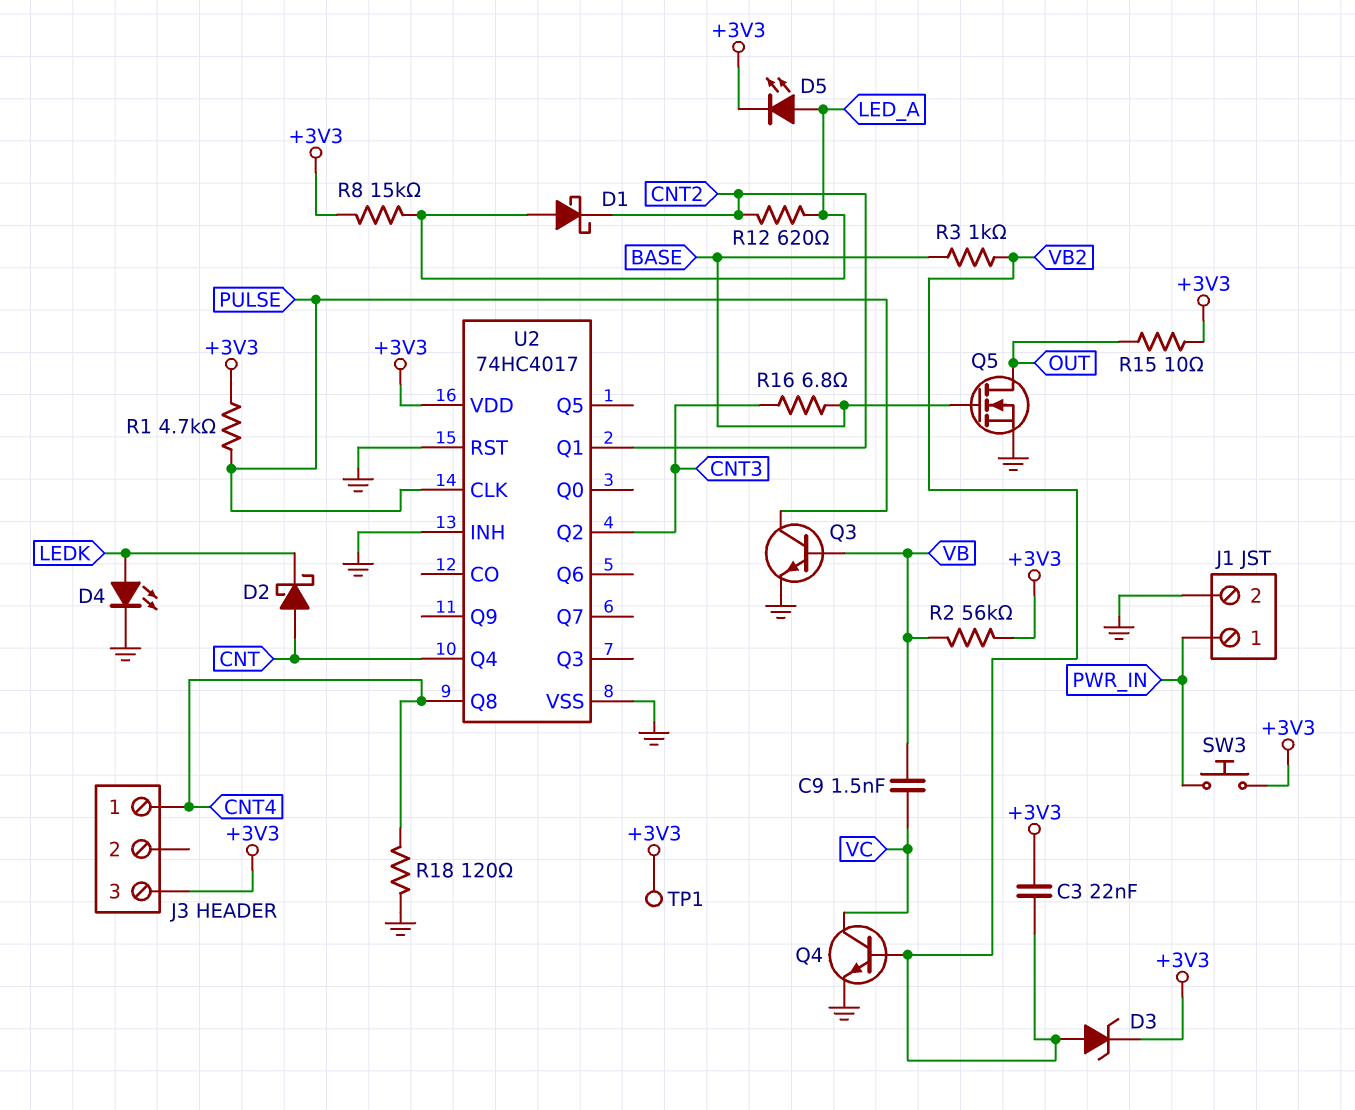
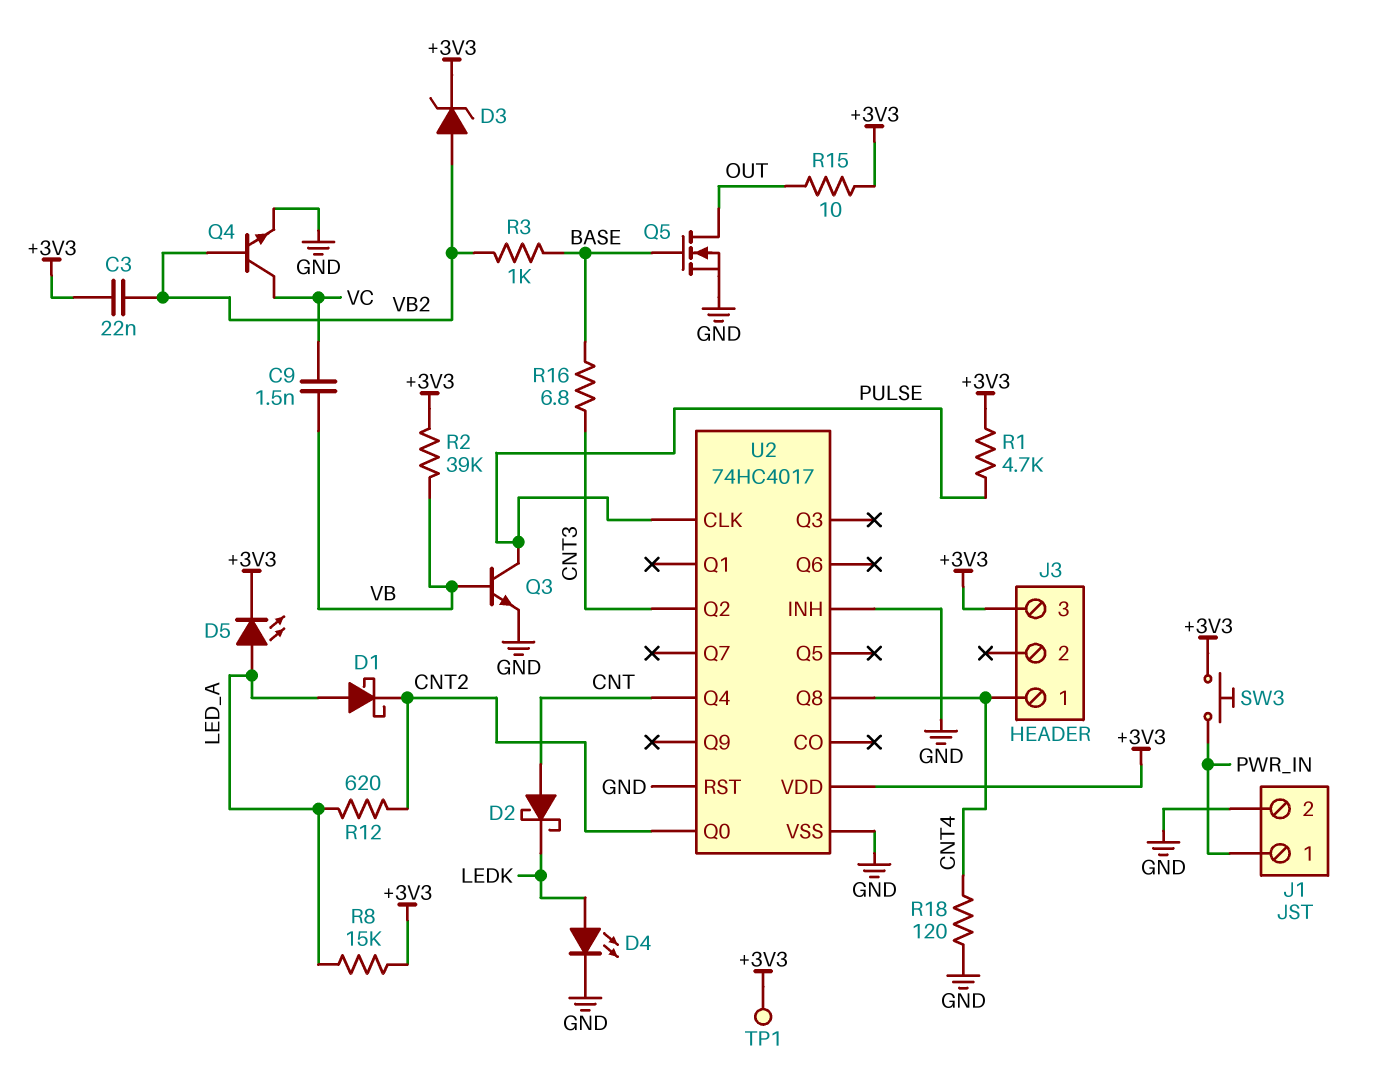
R2: 56k (+3V3, VB) -> 39k (+3V3, VB)
U2 pin Q0: none -> CNT2
U2 pin Q1: CNT2 -> none

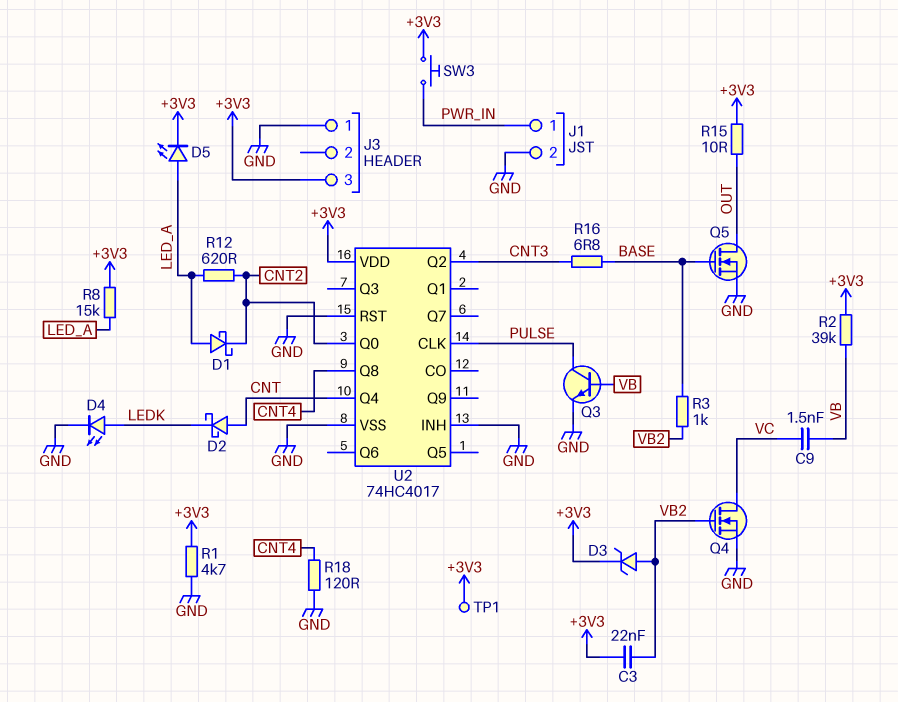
J3 pin 1: CNT4 -> GND
Q4: NPN (B VB2, C VC, E GND) -> NMOS (G VB2, D VC, S GND)
R1: 4.7k (+3V3, PULSE) -> 4.7k (+3V3, GND)

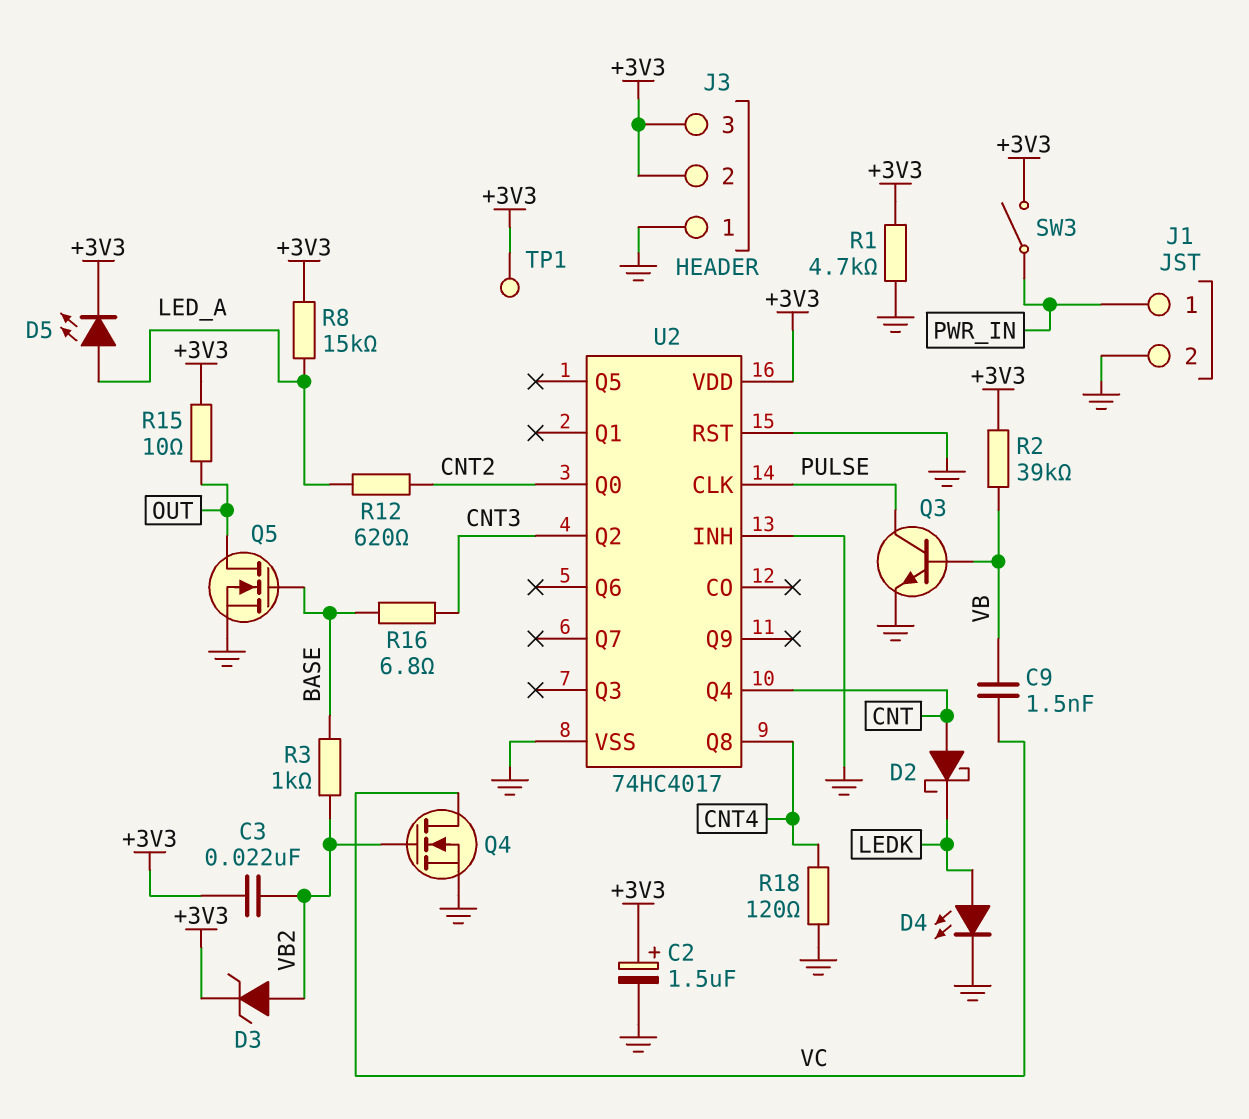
C2: none -> 1.5uF (plus +3V3, minus GND)
D1: schottky (A LED_A, K CNT2) -> none
J3 pin 2: none -> +3V3
SW3: button (+3V3, PWR_IN) -> switch (+3V3, PWR_IN)

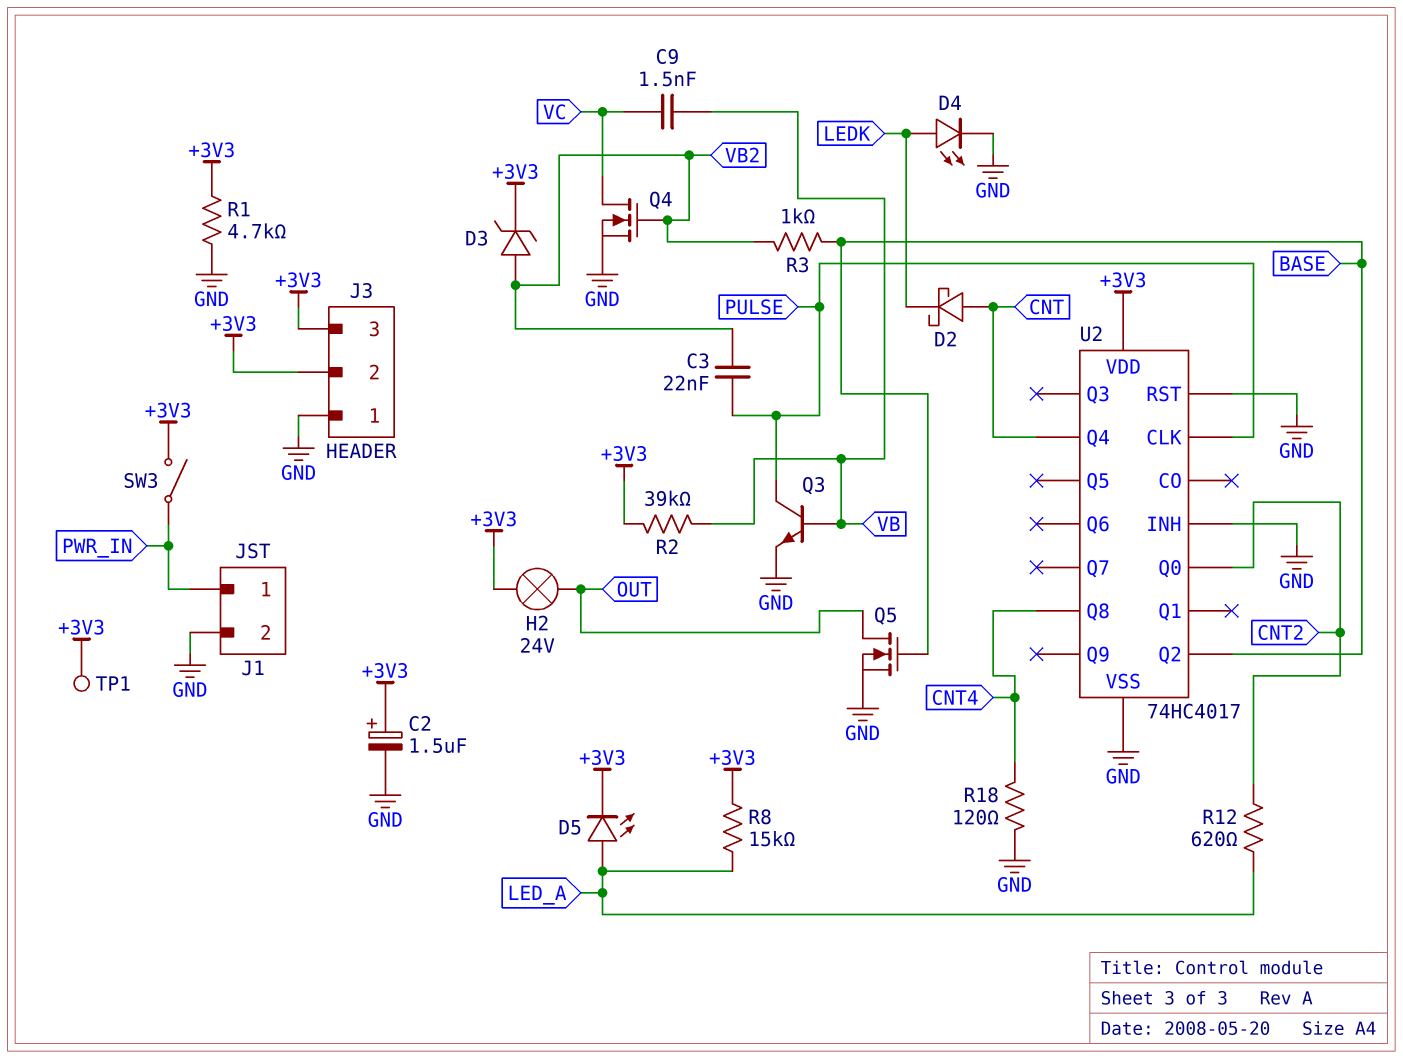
C3: 22nF (+3V3, VB2) -> 22nF (PULSE, VB2)
H2: none -> lamp 24V (+3V3, OUT)
R15: 10 (+3V3, OUT) -> none
R16: 6.8 (BASE, CNT3) -> none
U2 pin Q2: CNT3 -> BASE

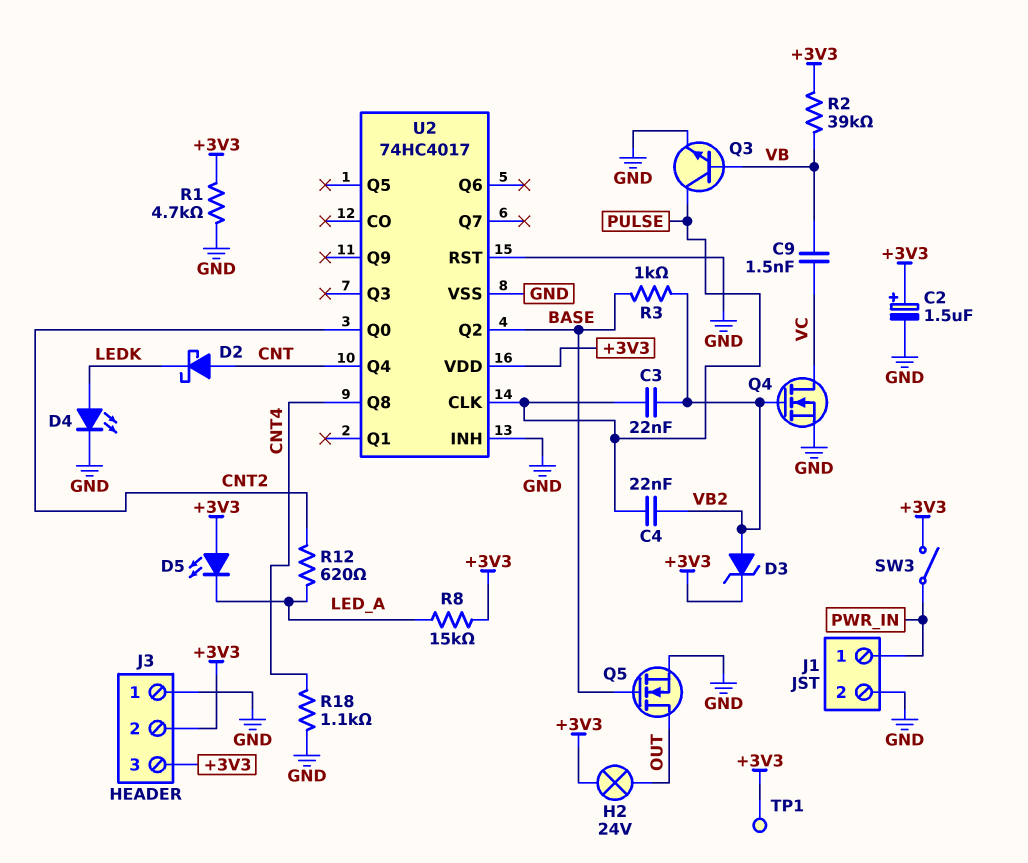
C4: none -> 22nF (PULSE, VB2)
D5: LED (A LED_A, K +3V3) -> LED (A +3V3, K LED_A)
R18: 120 (CNT4, GND) -> 1.1k (CNT4, GND)

